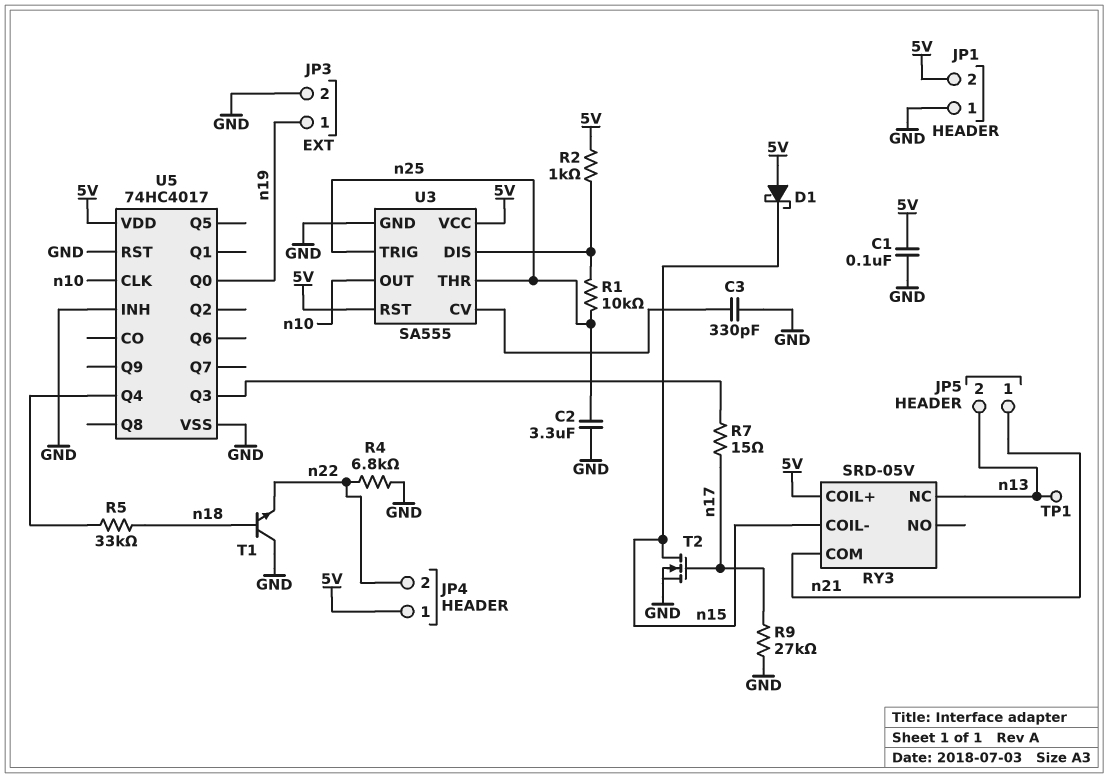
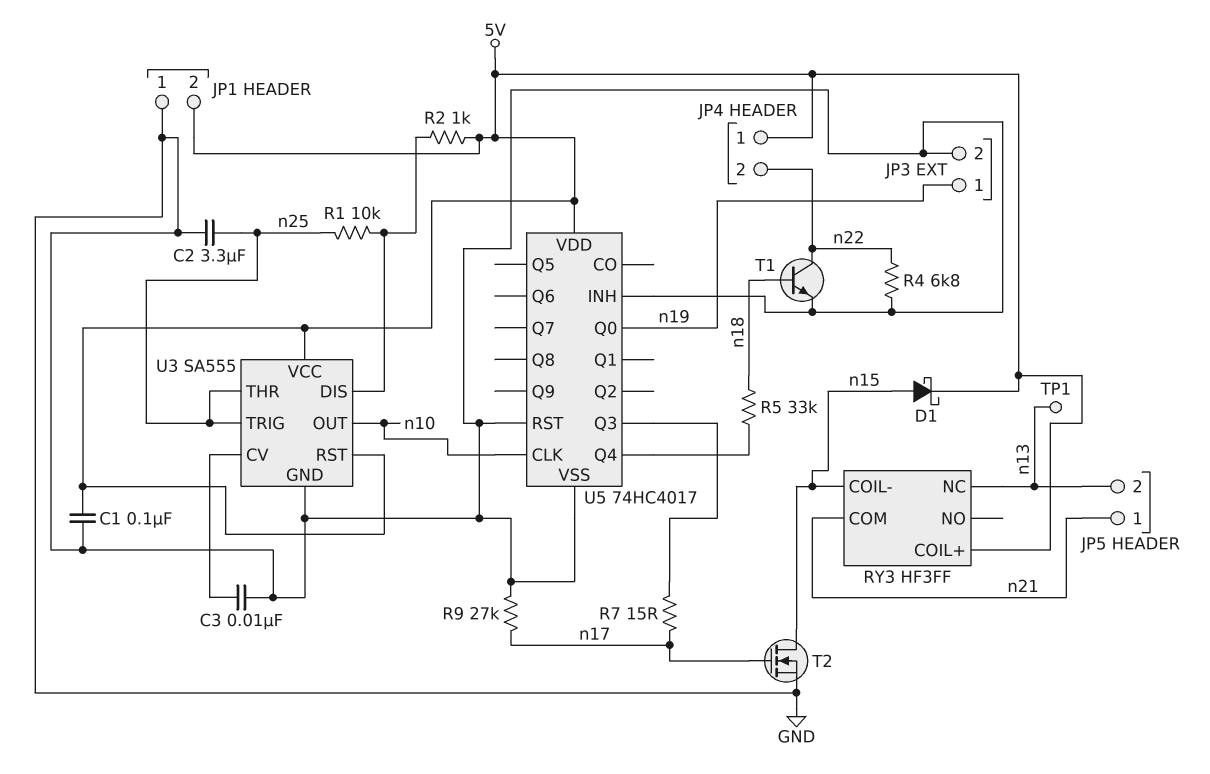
C3: 330pF (GND, U3/CV) -> 10nF (GND, U3/CV)
D1: schottky (A 5V, K n15) -> schottky (A n15, K 5V)
RY3: SRD-05V -> HF3FF
T1: NPN (B n18, C GND, E n22) -> NPN (B n18, C n22, E GND)

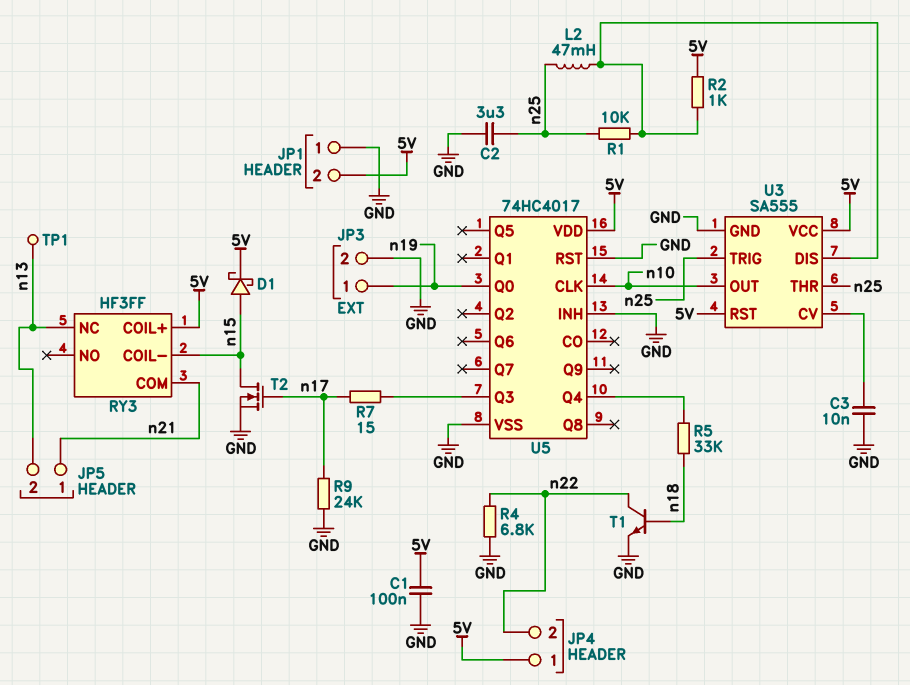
L2: none -> 47mH (U3/DIS, n25)
R9: 27k (GND, n17) -> 24k (GND, n17)

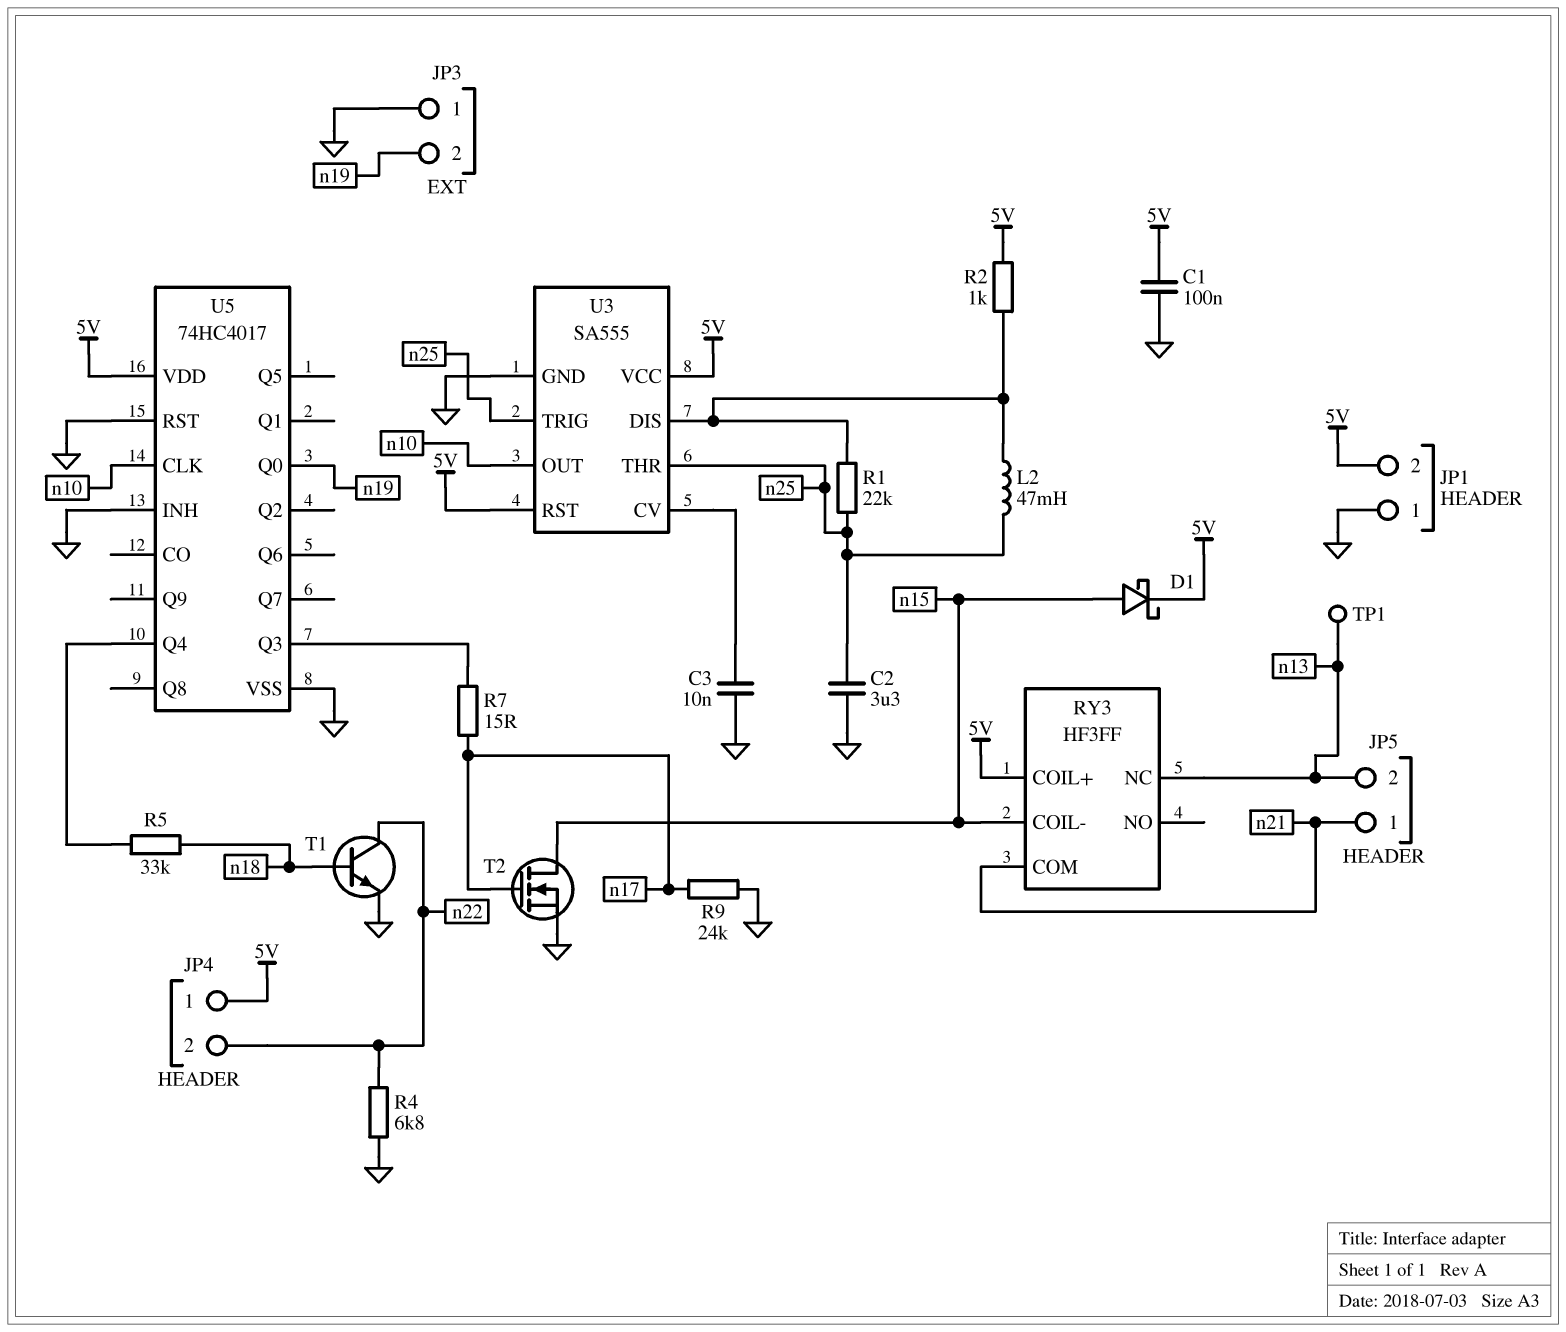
JP3 pin 1: n19 -> GND
JP3 pin 2: GND -> n19
R1: 10k (U3/DIS, n25) -> 22k (U3/DIS, n25)

